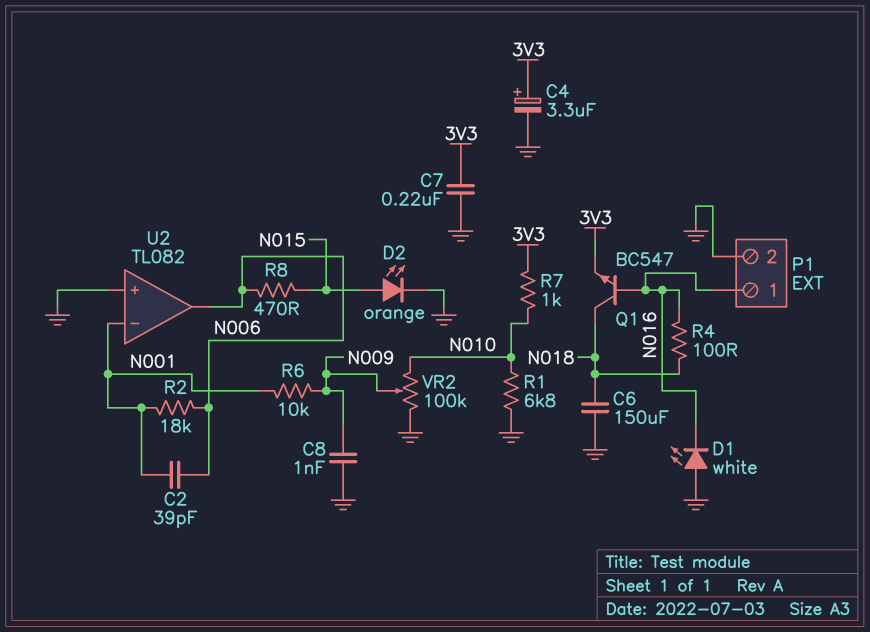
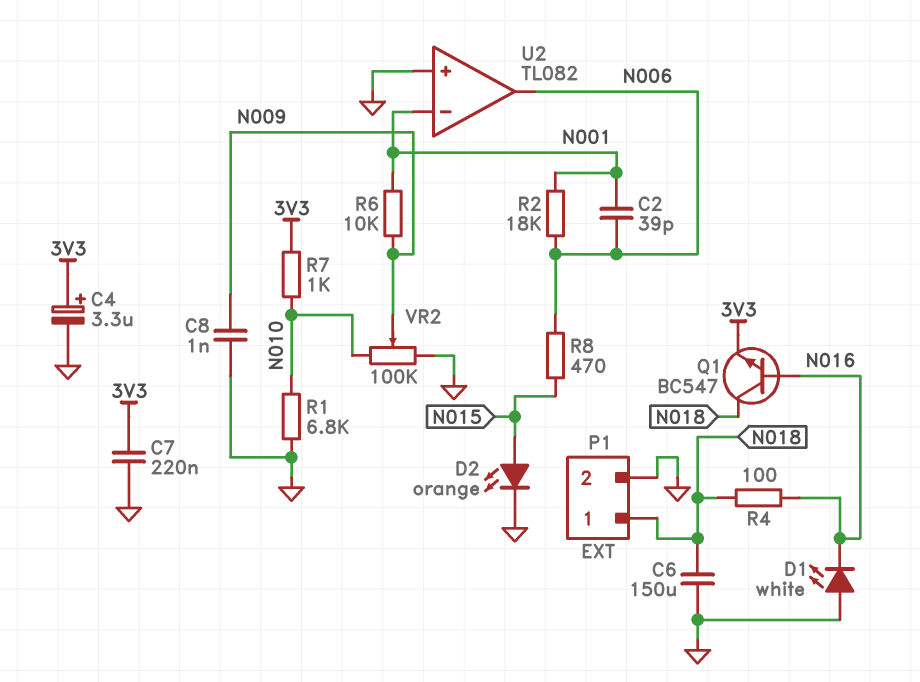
P1 pin 1: N016 -> N018

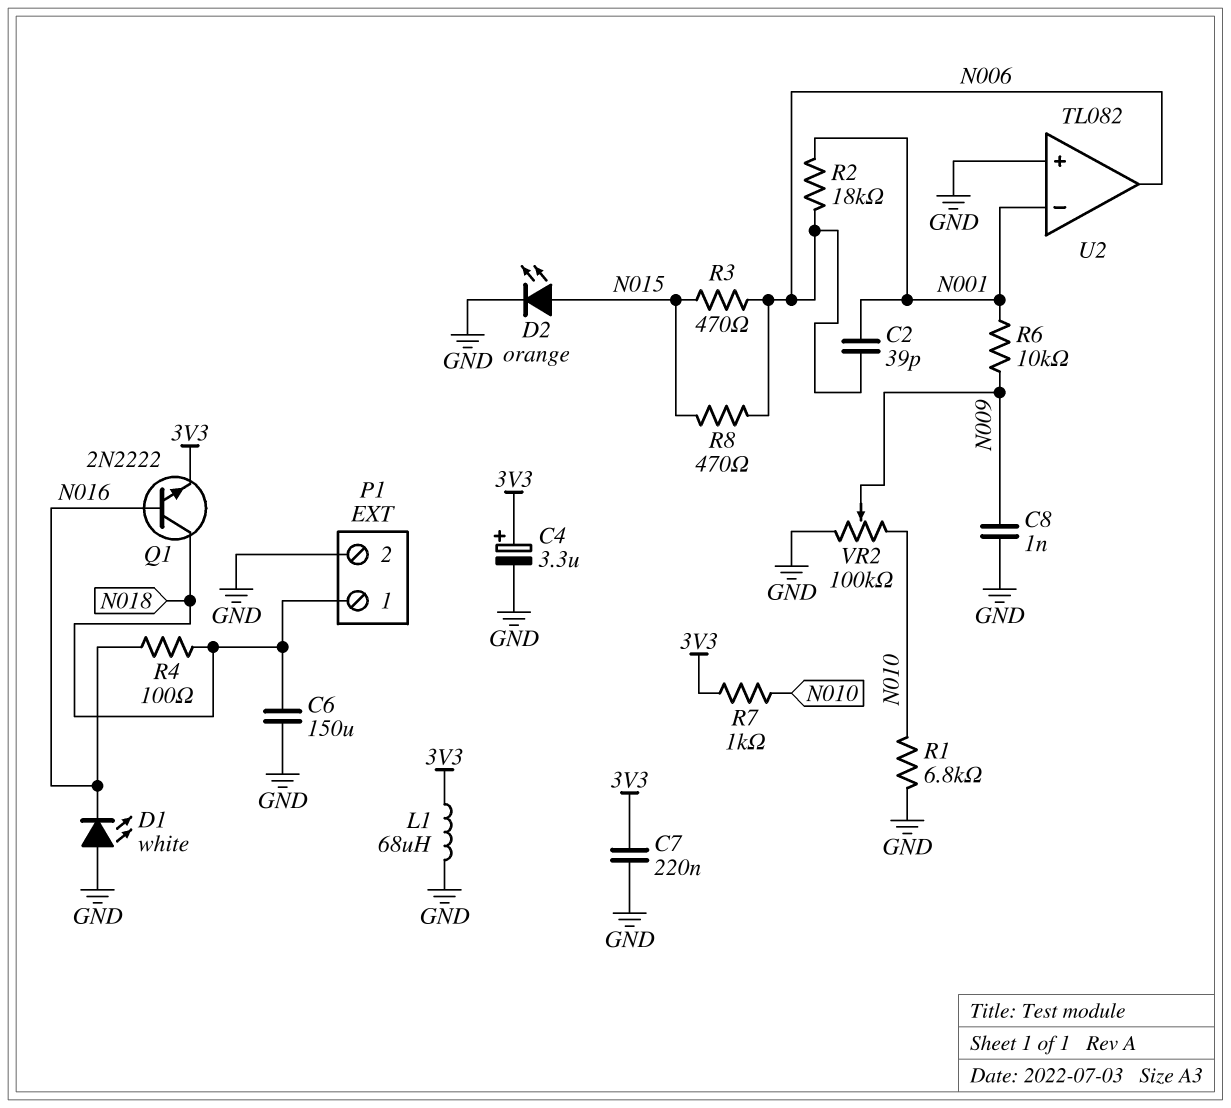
L1: none -> 68uH (3V3, GND)
Q1: NPN BC547 (B N016, C N018, E 3V3) -> NPN 2N2222 (B N016, C N018, E 3V3)
R3: none -> 470 (N006, N015)

